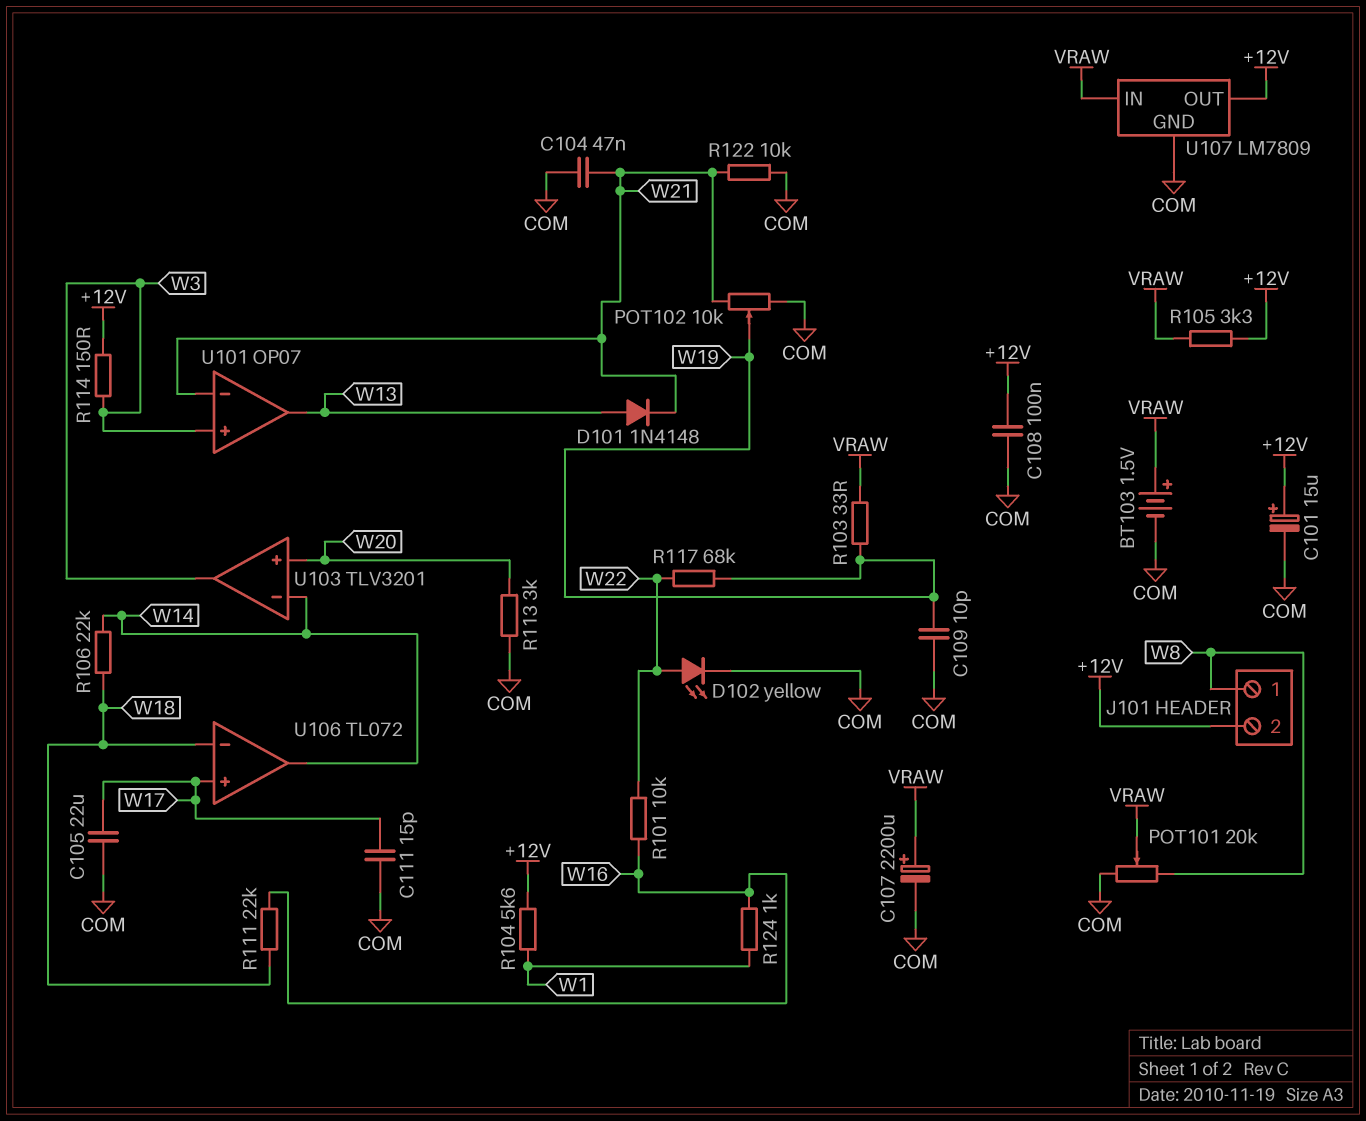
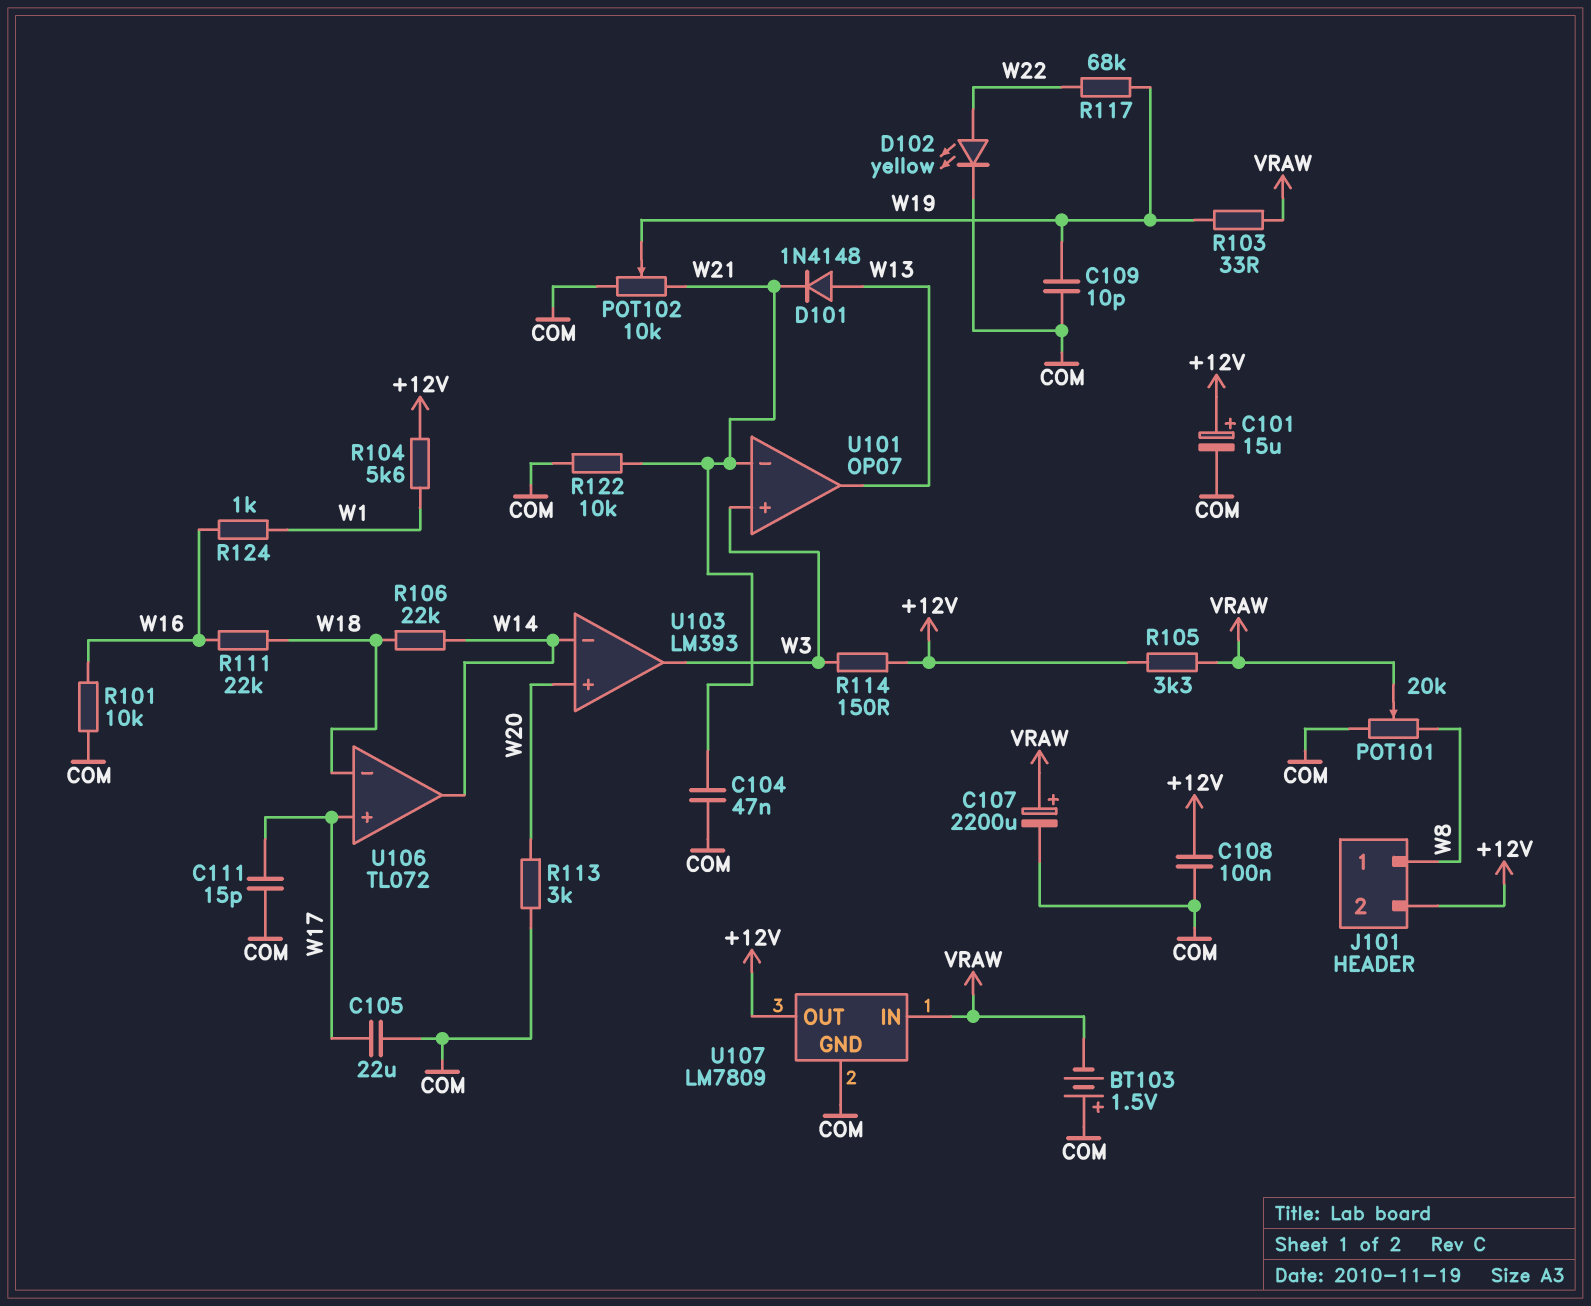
BT103: 1.5V (plus VRAW, minus COM) -> 1.5V (plus COM, minus VRAW)
R101: 10k (W16, W22) -> 10k (COM, W16)
U103: TLV3201 -> LM393

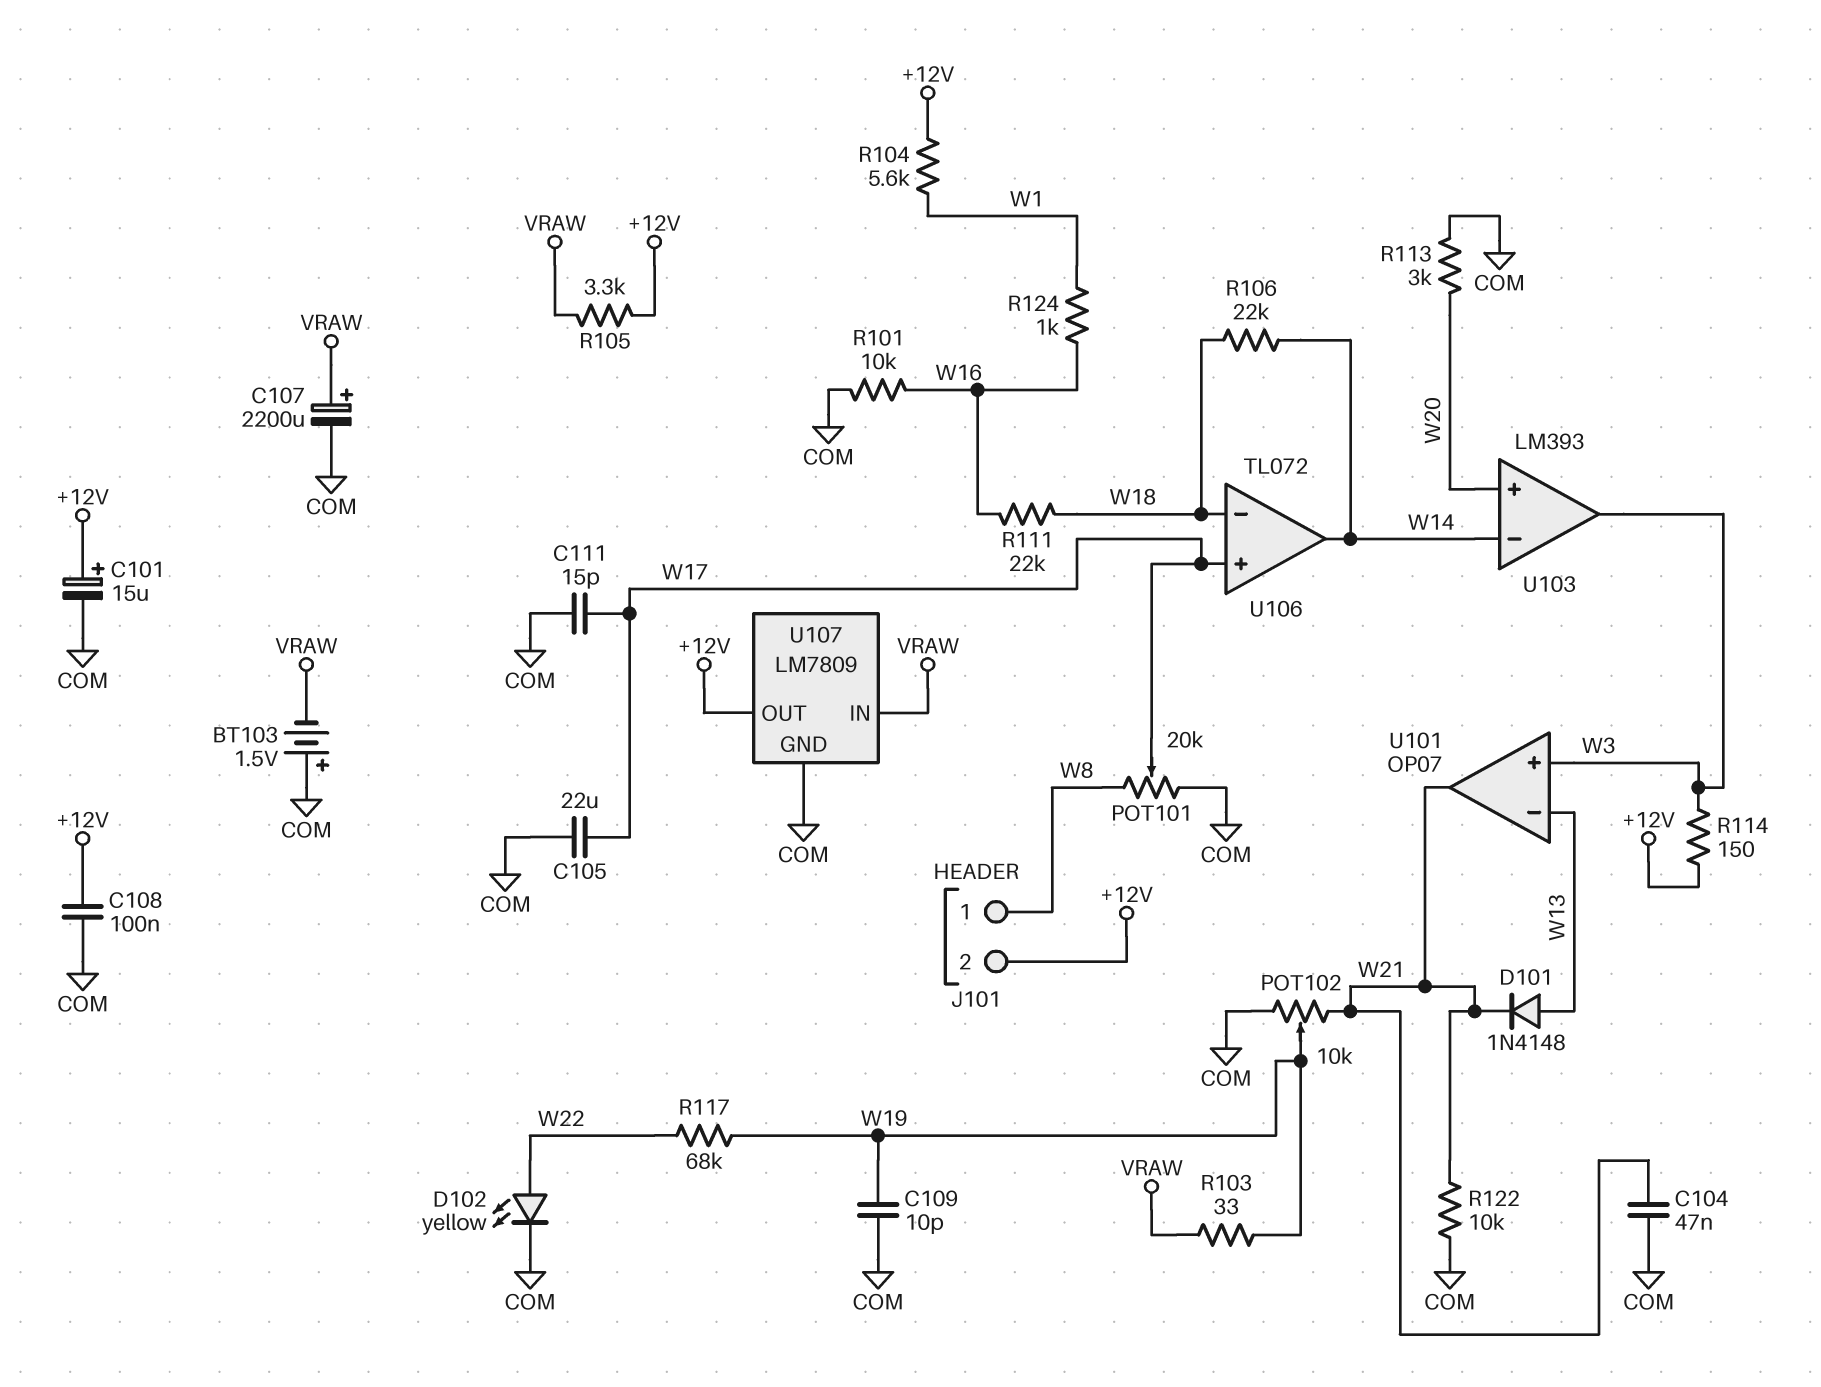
POT101: 20k (COM, W8, wiper VRAW) -> 20k (COM, W8, wiper W17)
U101 pin in-: W21 -> W13
U101 pin out: W13 -> W21

